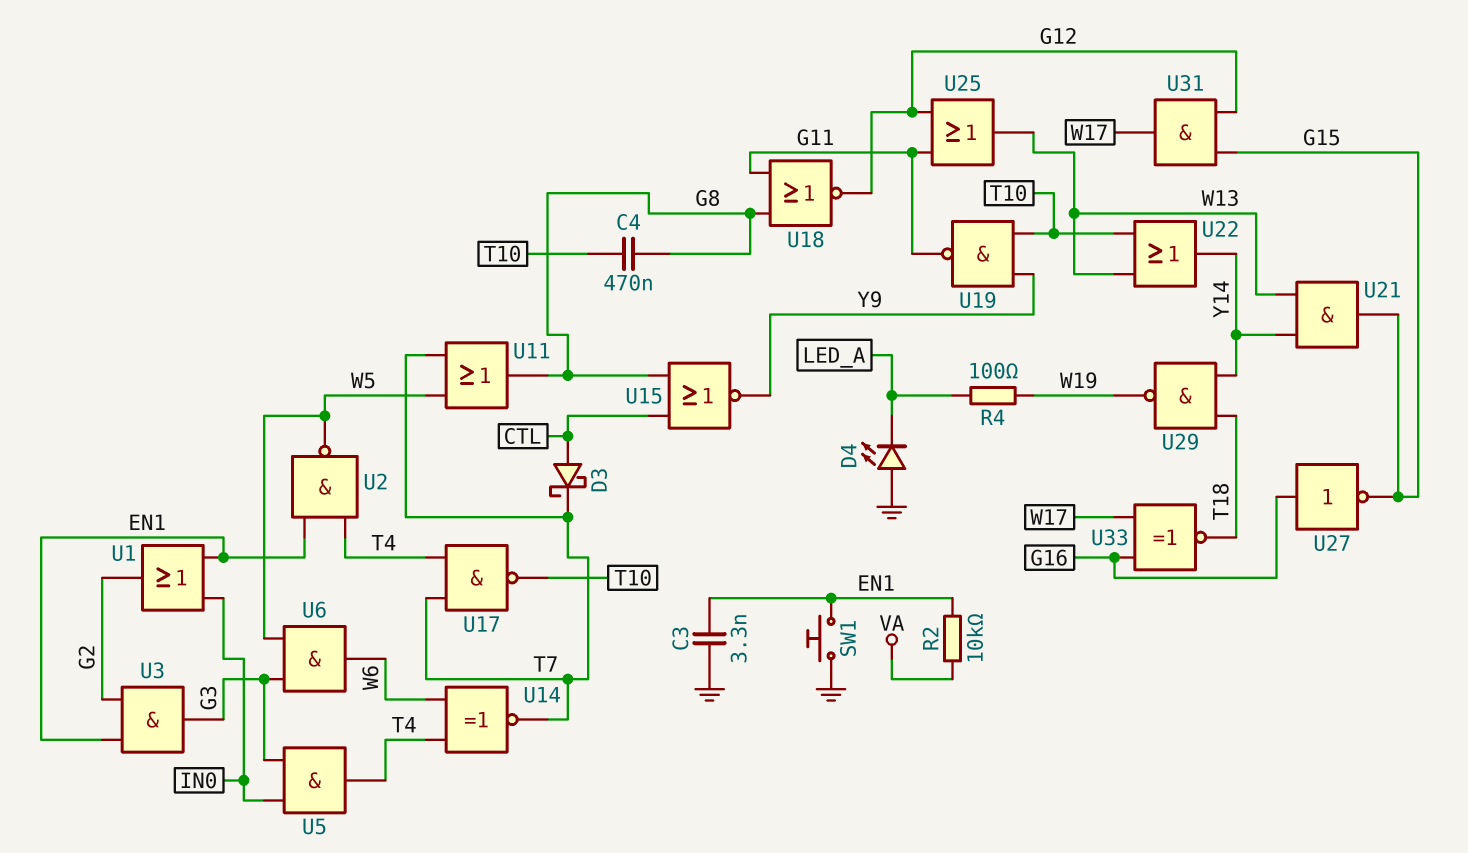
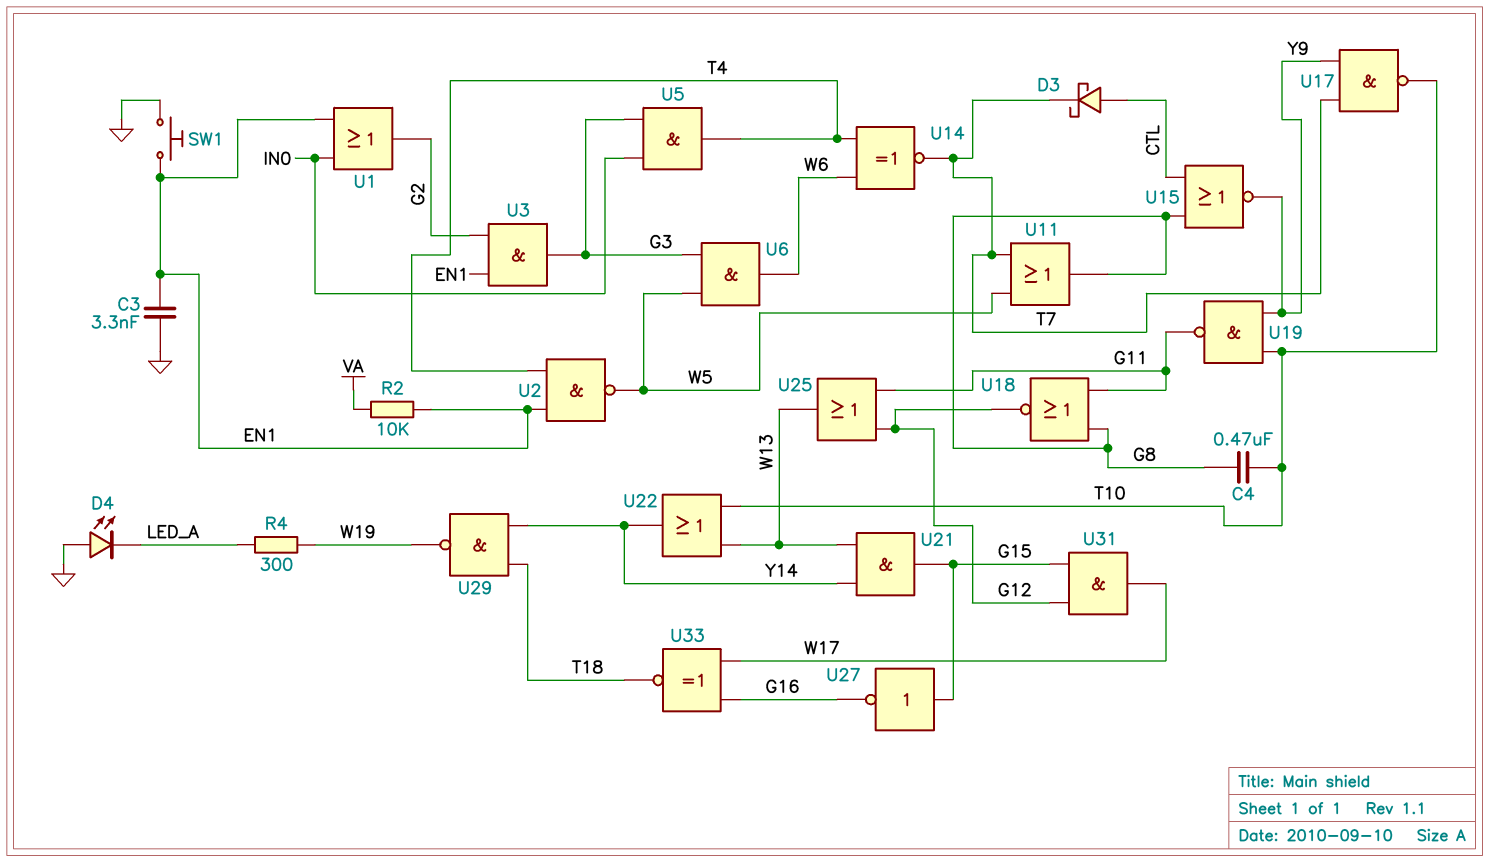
R4: 100 (LED_A, W19) -> 300 (LED_A, W19)
U17: NAND (in T4, in T7, out T10) -> NAND (in T7, in Y9, out T10)
U27: NOT (in G16, out G15) -> NOT (in G15, out G16)

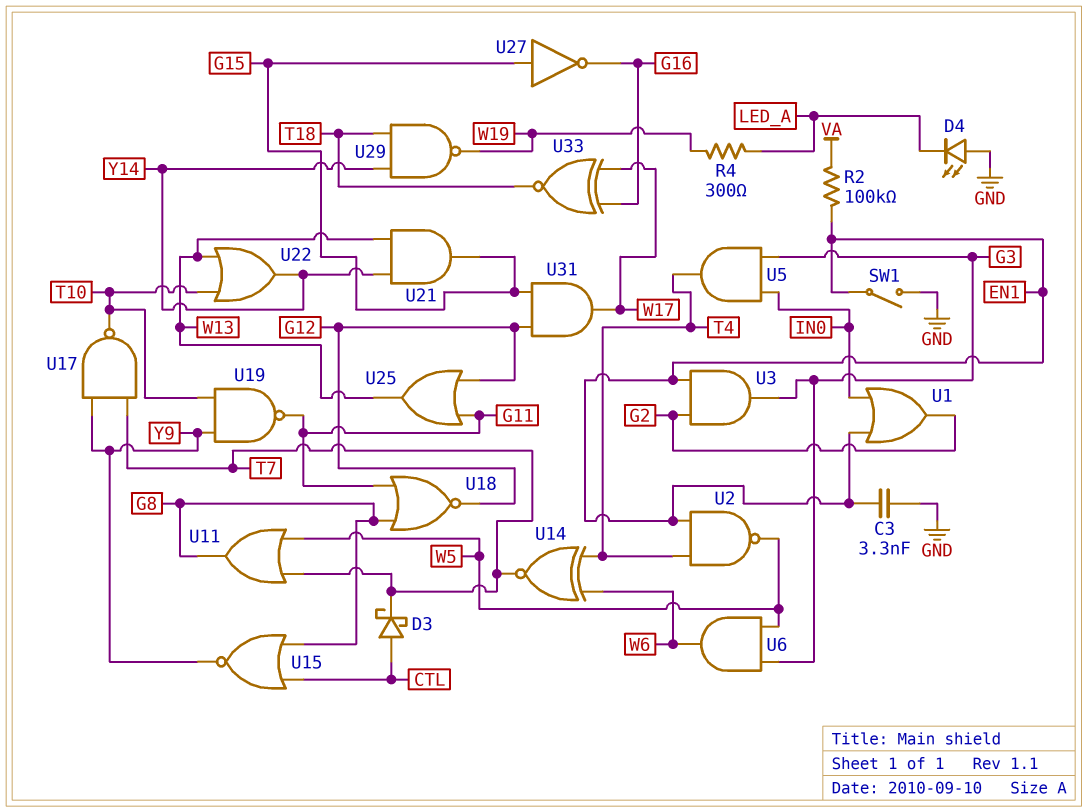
C4: 470nF (G8, T10) -> none
R2: 10k (EN1, VA) -> 100k (EN1, VA)
SW1: button (EN1, GND) -> switch (EN1, GND)

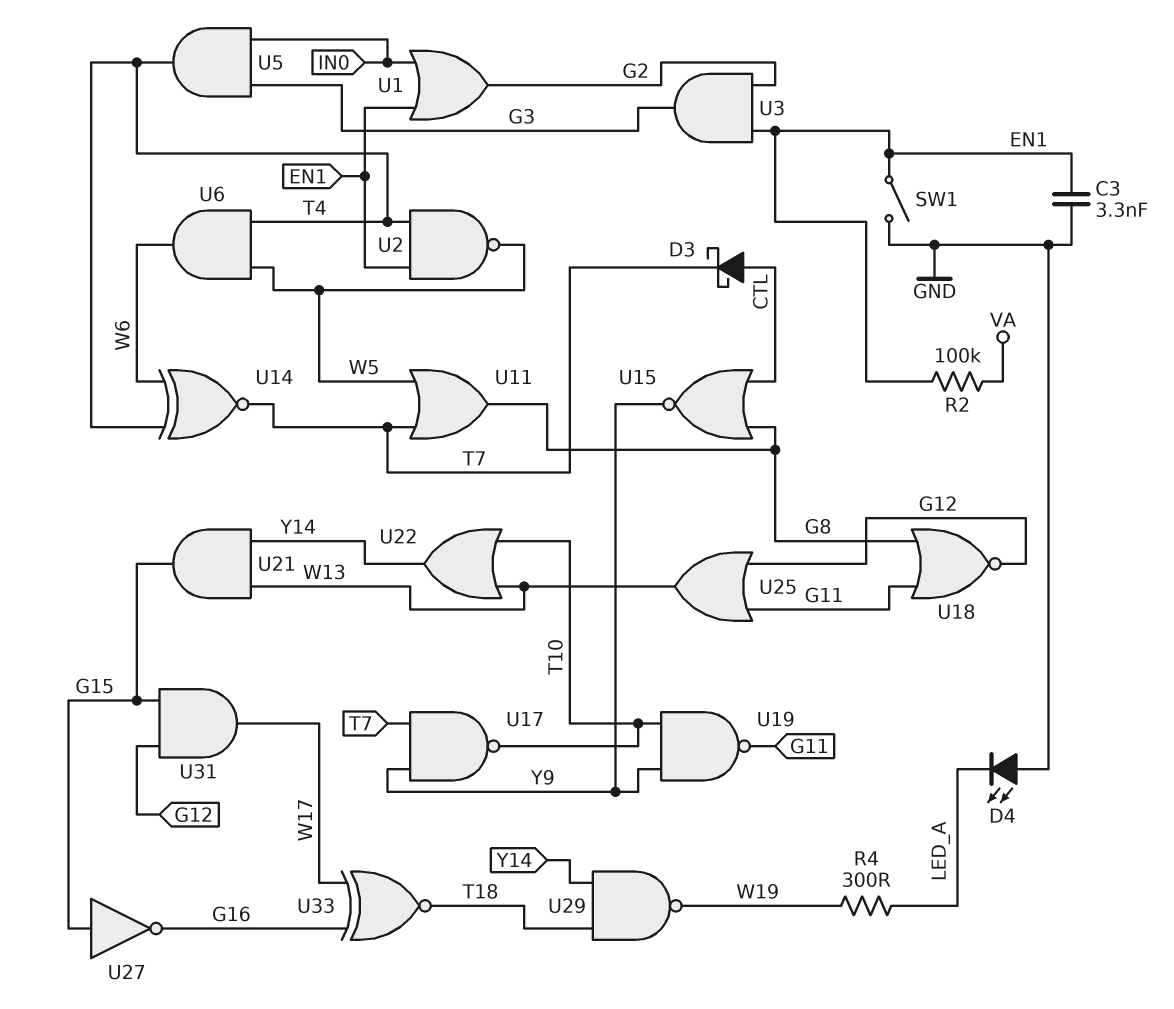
U6: AND (in G3, in W5, out W6) -> AND (in T4, in W5, out W6)

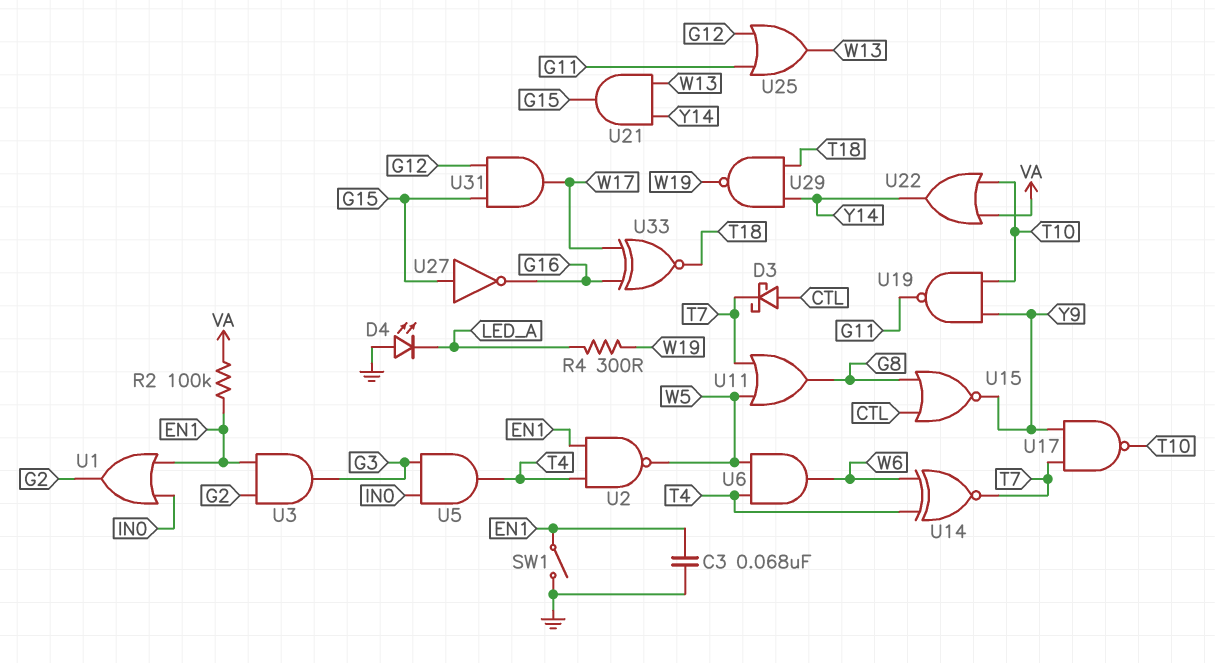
C3: 3.3nF (EN1, GND) -> 68nF (EN1, GND)
U18: NOR (in G8, in G11, out G12) -> none
U22: OR (in T10, in W13, out Y14) -> OR (in T10, in VA, out Y14)

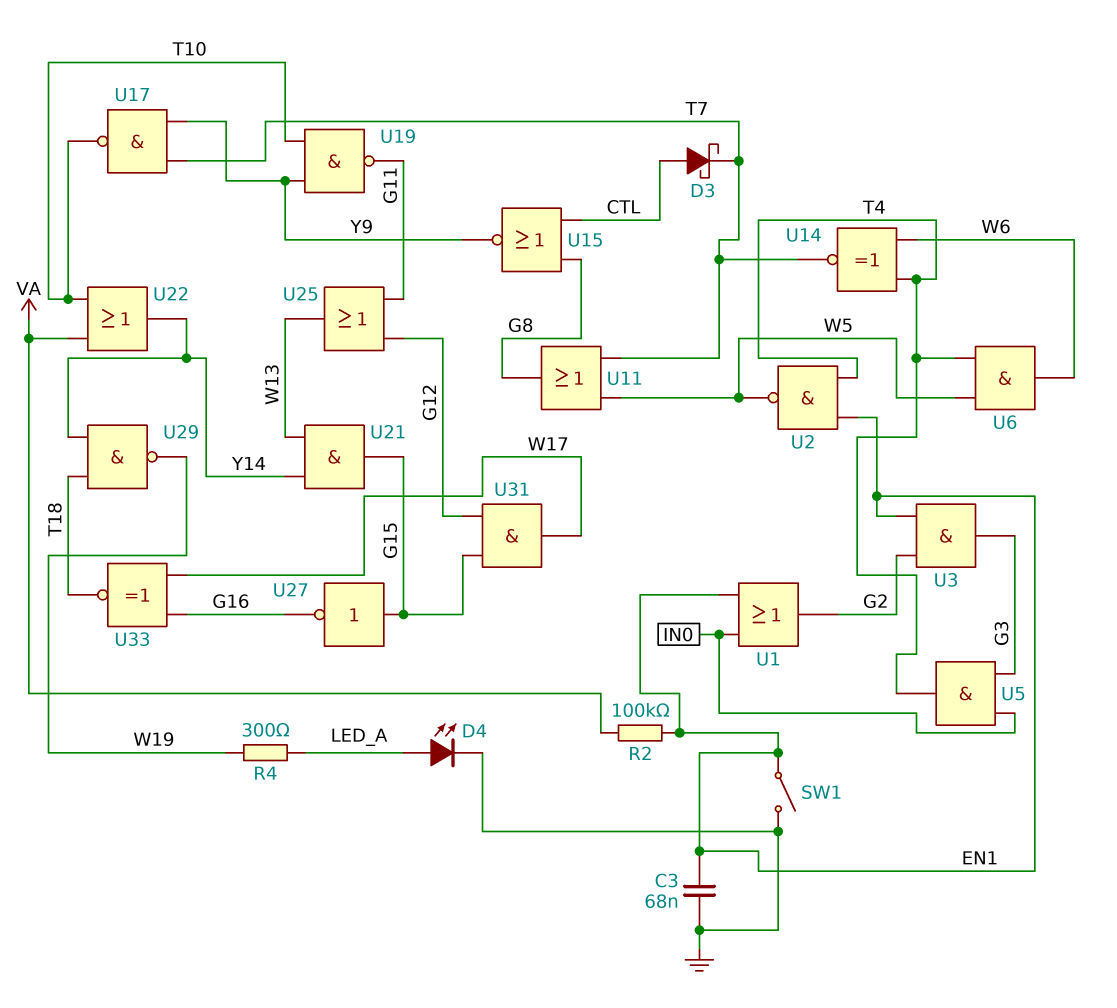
D4: LED (A GND, K LED_A) -> LED (A LED_A, K GND)

